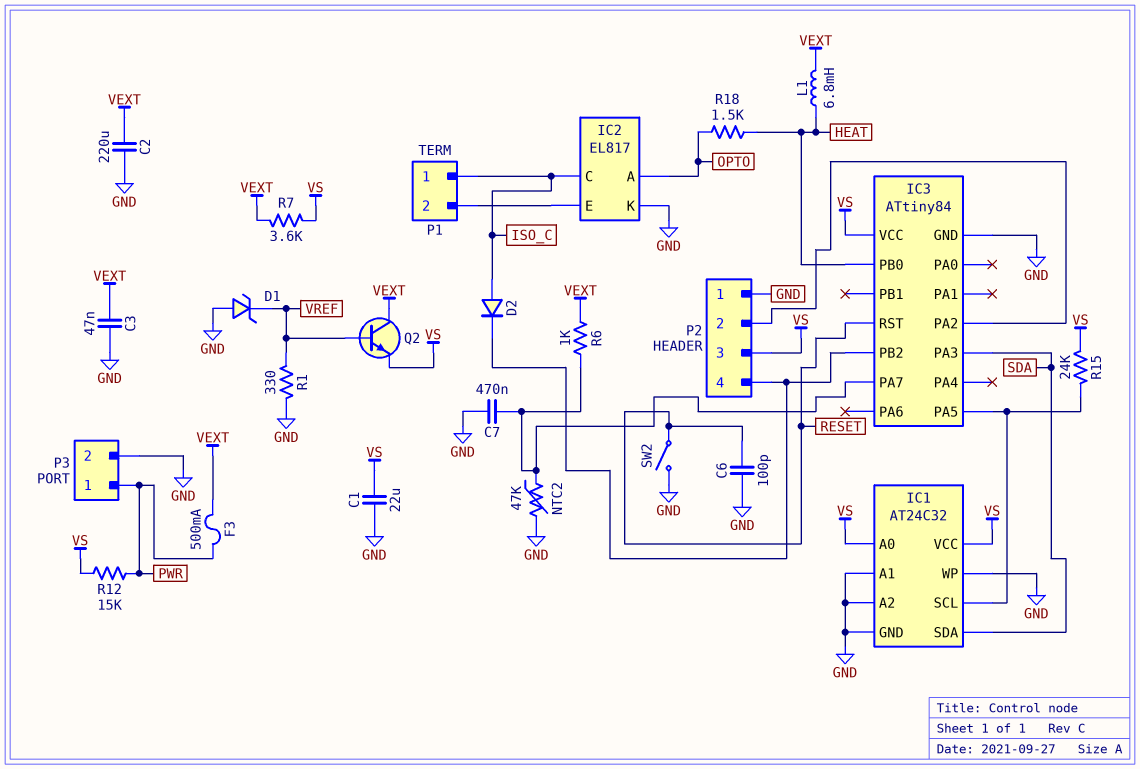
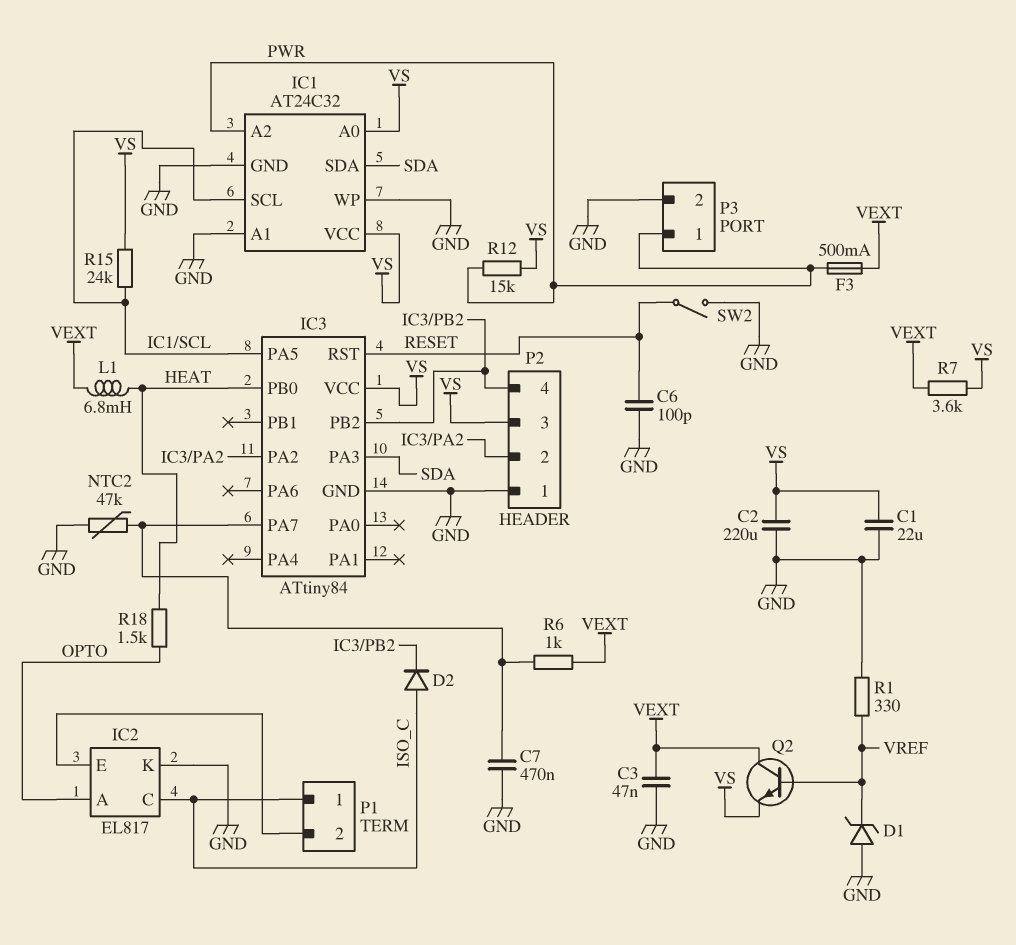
C2: 220uF (GND, VEXT) -> 220uF (GND, VS)
IC1 pin A2: GND -> PWR

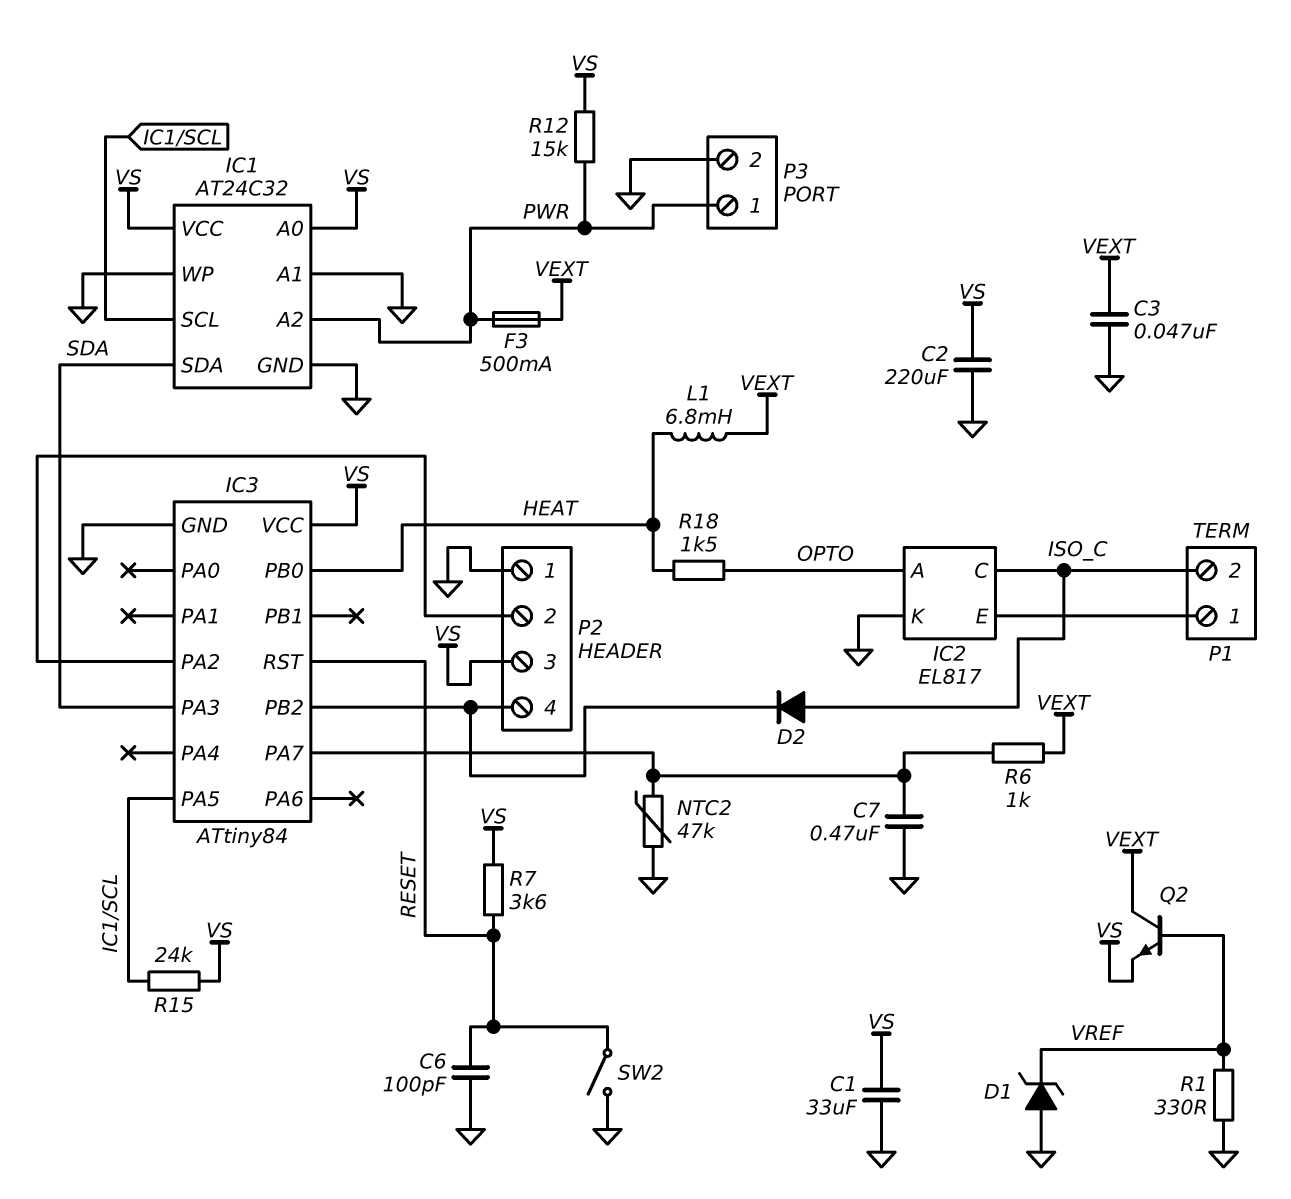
C1: 22uF (GND, VS) -> 33uF (GND, VS)
P1 pin 1: ISO_C -> IC2/E
P1 pin 2: IC2/E -> ISO_C
R7: 3.6k (VEXT, VS) -> 3.6k (RESET, VS)

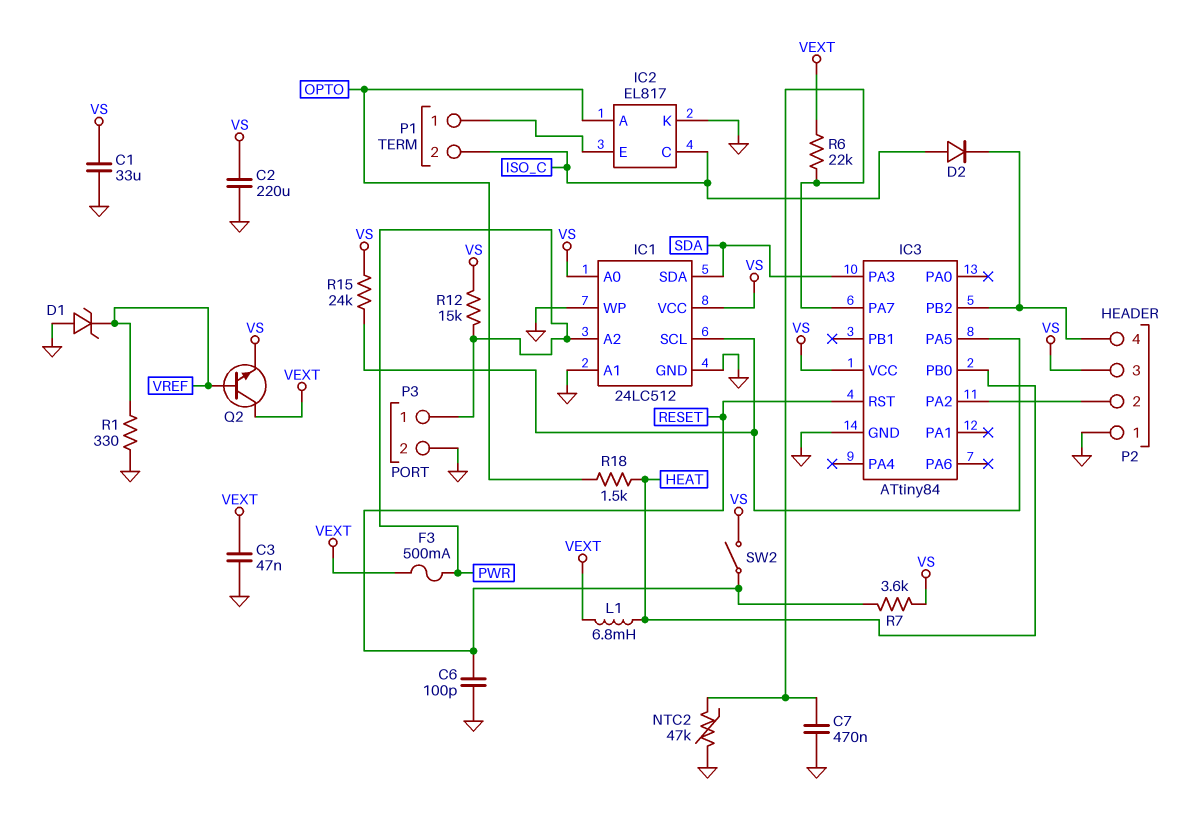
IC1: AT24C32 -> 24LC512
R6: 1k (IC3/PA7, VEXT) -> 22k (IC3/PA7, VEXT)
SW2: switch (GND, RESET) -> switch (RESET, VS)

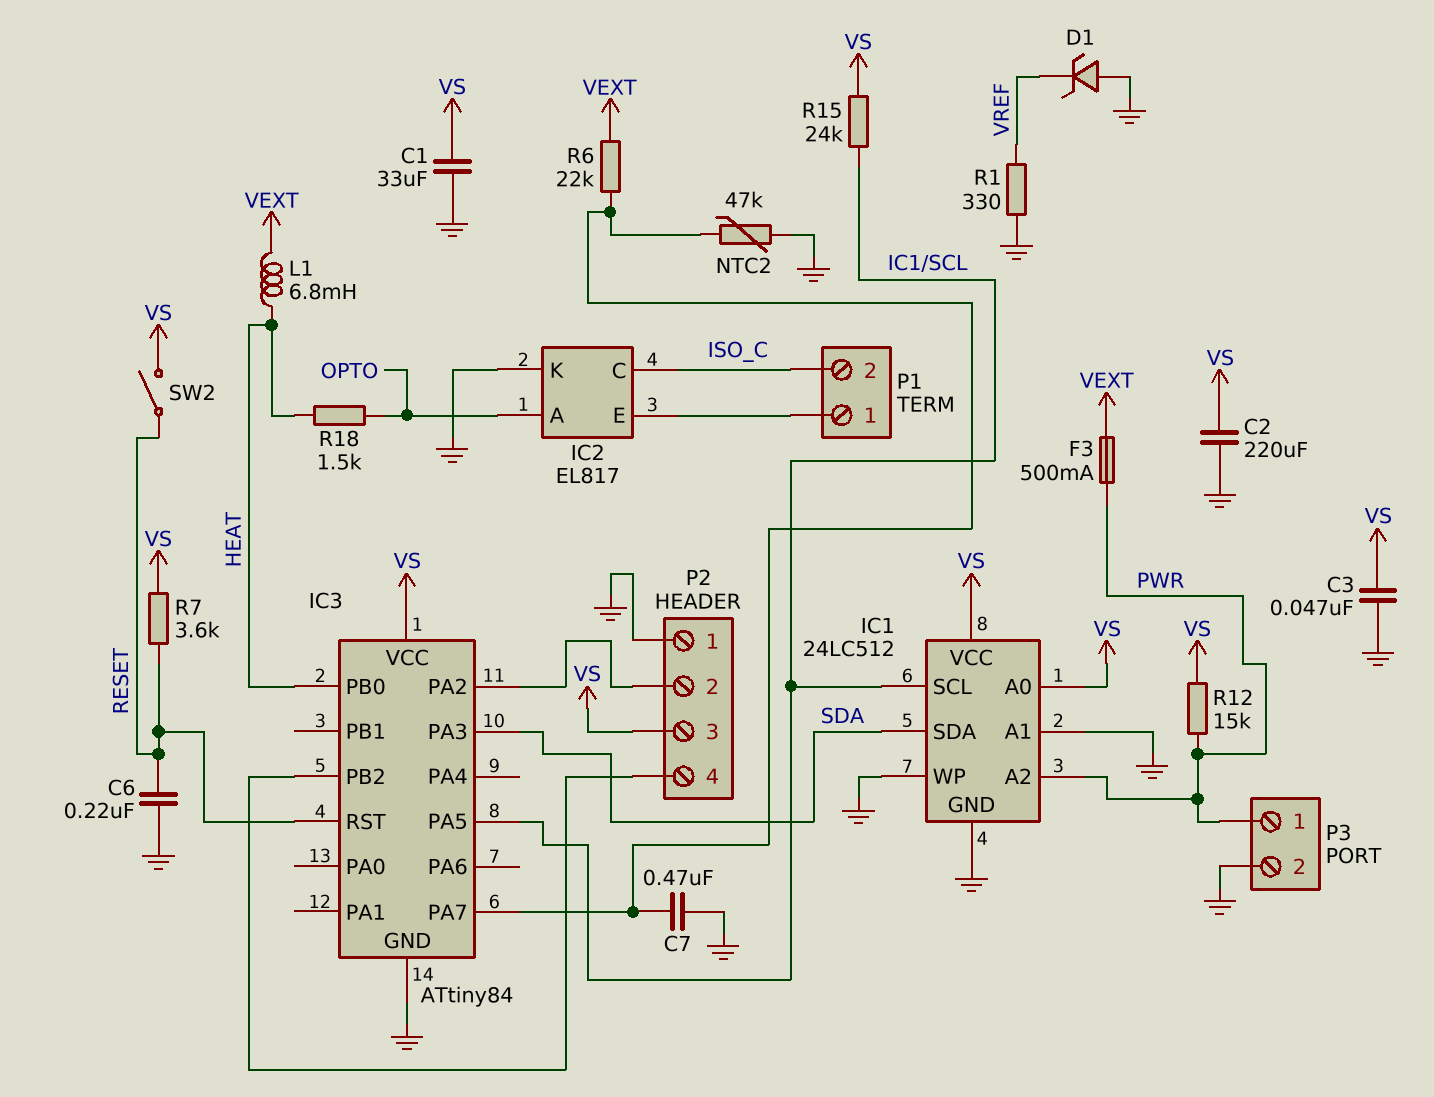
C3: 47nF (GND, VEXT) -> 47nF (GND, VS)
C6: 100pF (GND, RESET) -> 220nF (GND, RESET)
D2: diode (A ISO_C, K IC3/PB2) -> none
Q2: NPN (B VREF, C VEXT, E VS) -> none

